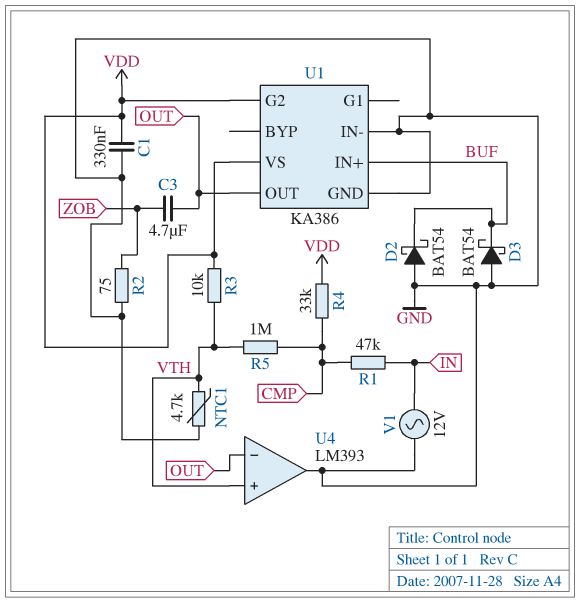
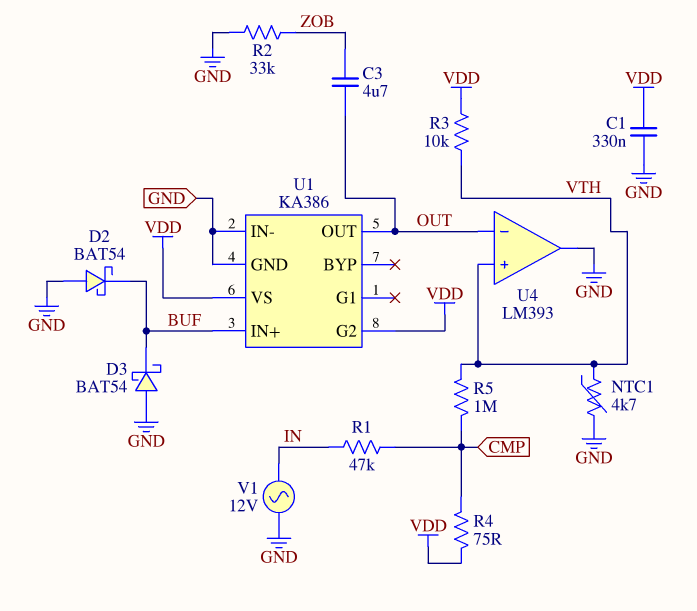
R2: 75 (GND, ZOB) -> 33k (GND, ZOB)
R4: 33k (CMP, VDD) -> 75 (CMP, VDD)

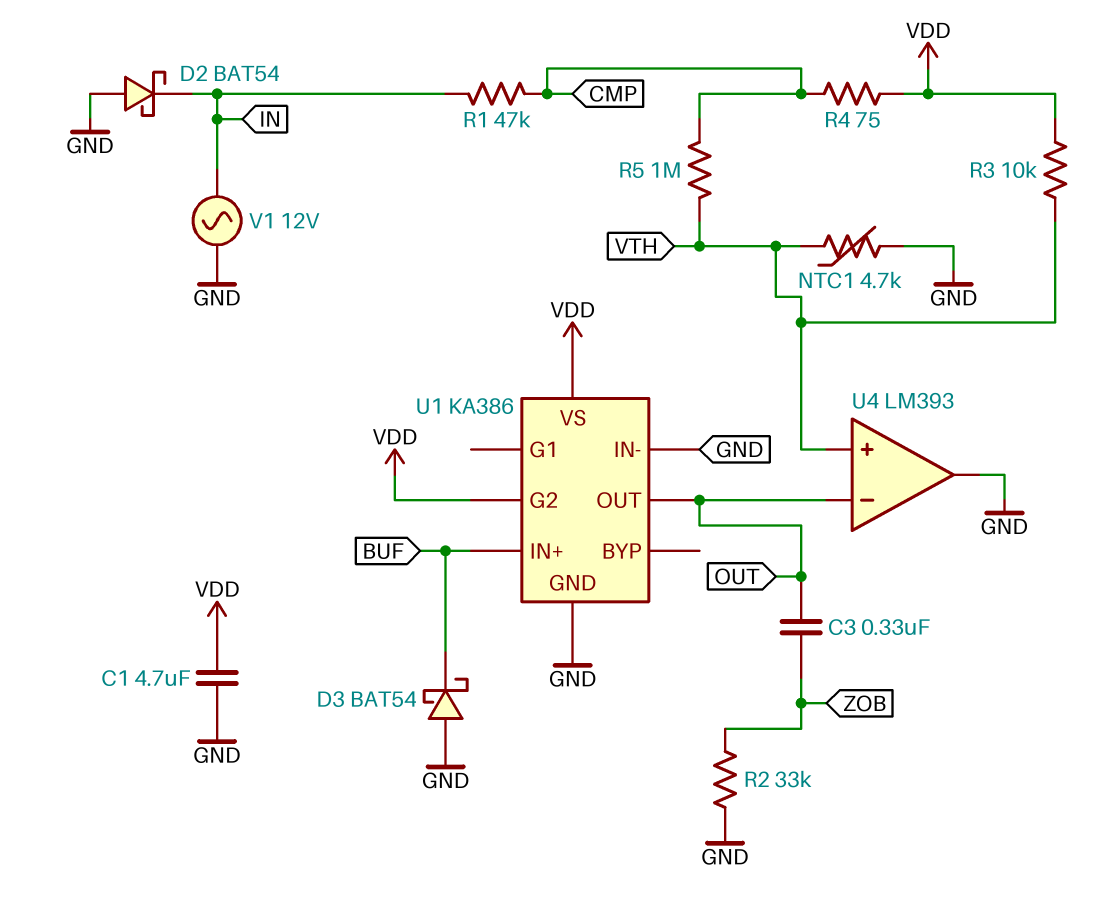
C1: 330nF (GND, VDD) -> 4.7uF (GND, VDD)
C3: 4.7uF (OUT, ZOB) -> 330nF (OUT, ZOB)
D2: schottky BAT54 (A GND, K BUF) -> schottky BAT54 (A GND, K IN)

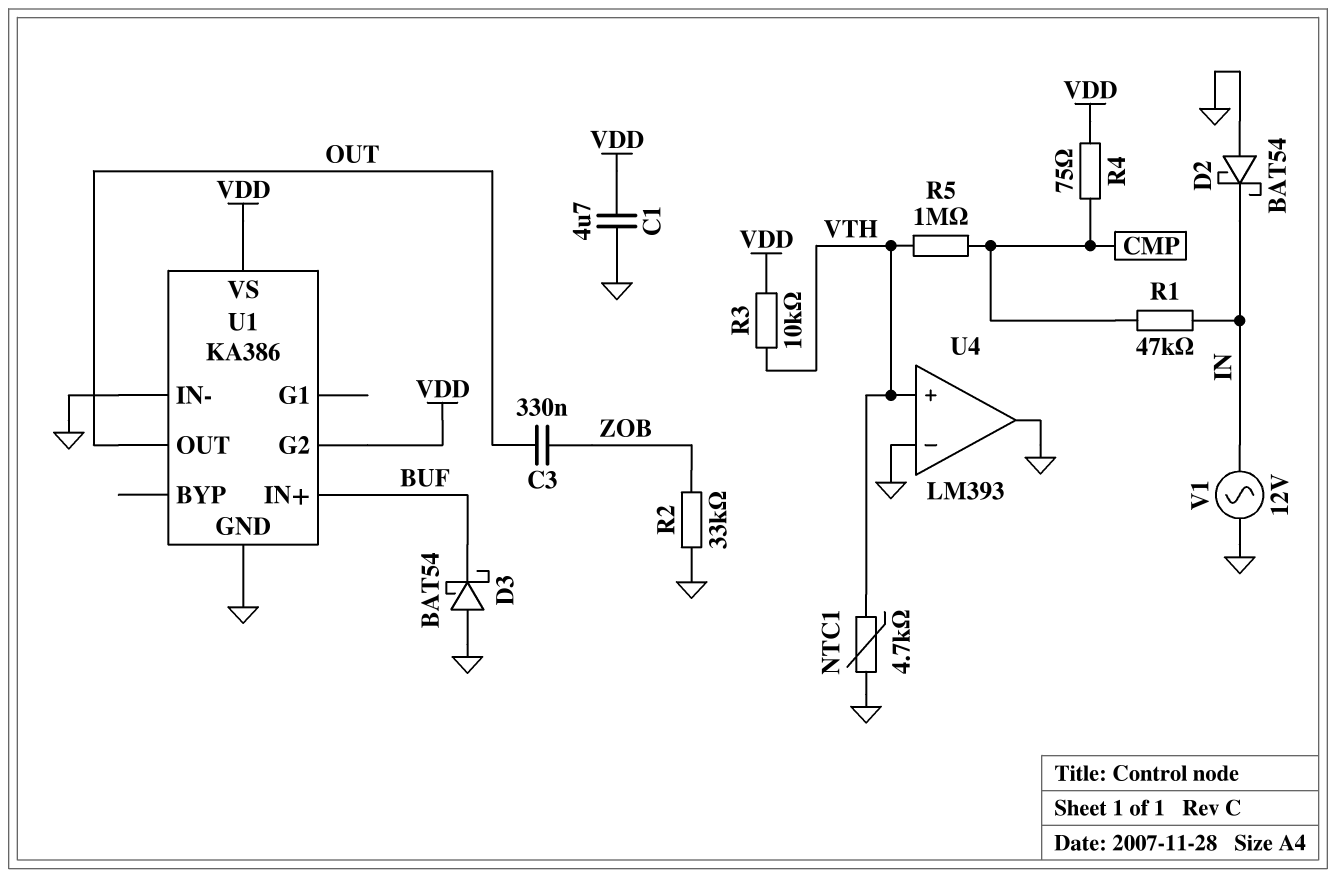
U4 pin in-: OUT -> GND

